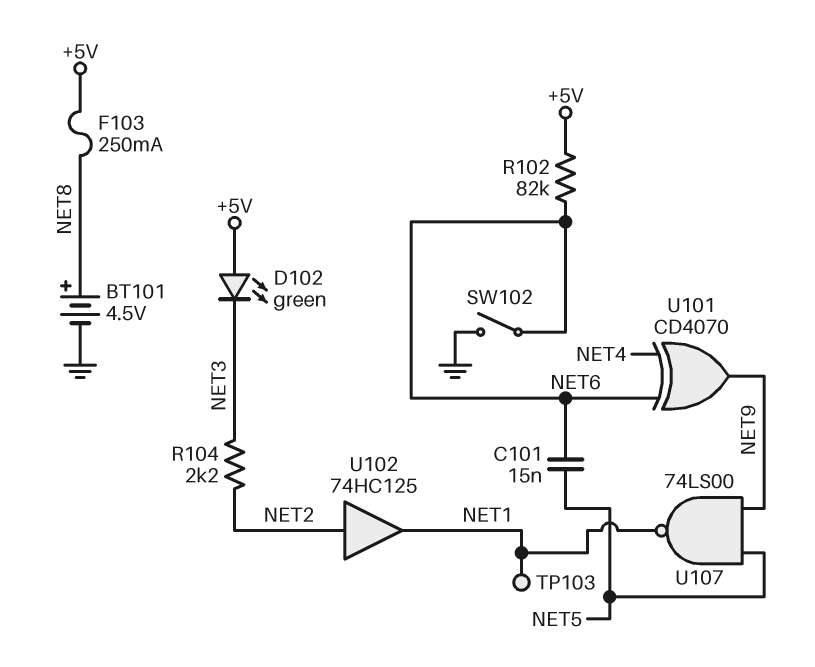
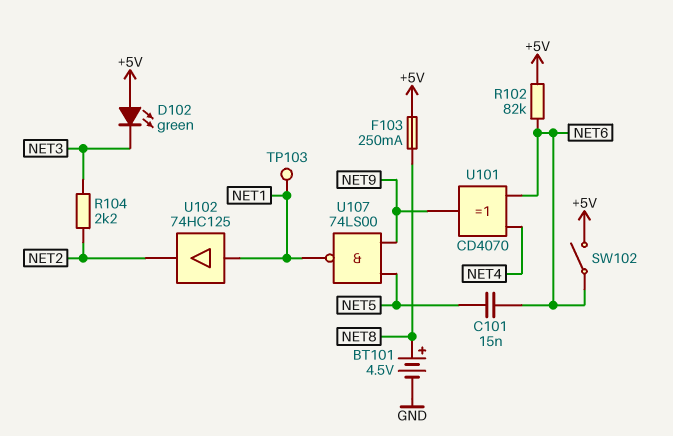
SW102: switch (GND, NET6) -> switch (+5V, NET6)
U102: buffer 74HC125 (in NET2, out NET1) -> buffer 74HC125 (in NET1, out NET2)

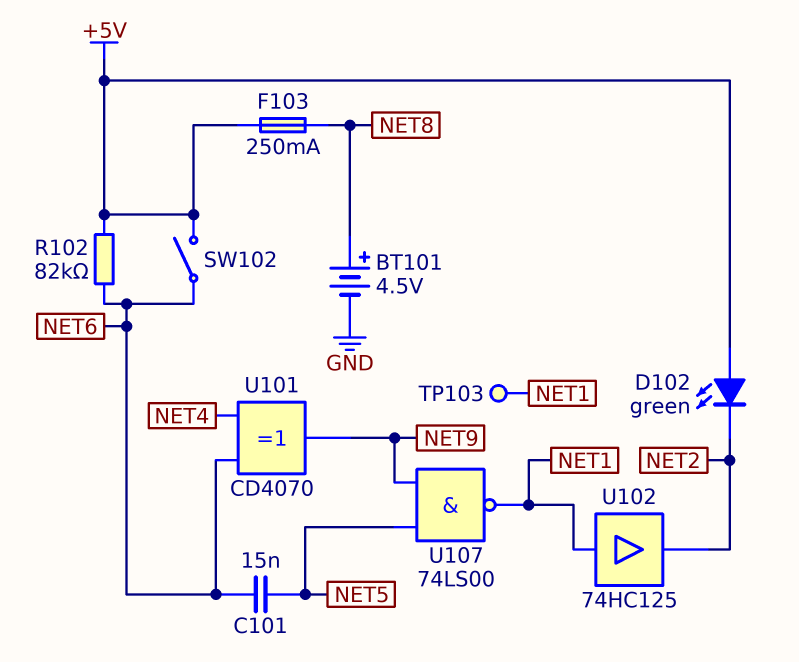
D102: LED green (A +5V, K NET3) -> LED green (A +5V, K NET2)
R104: 2.2k (NET2, NET3) -> none

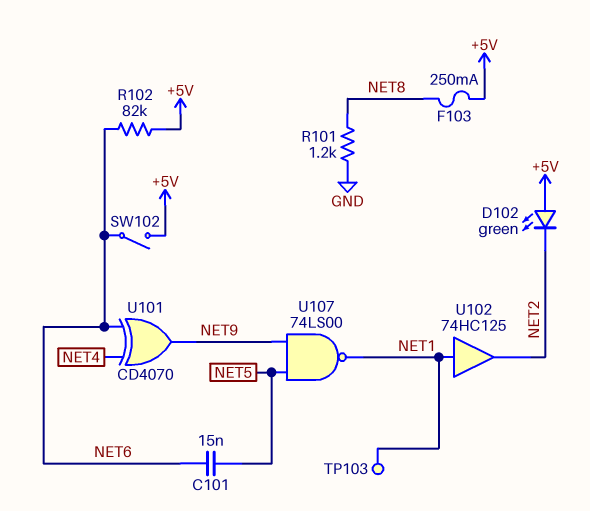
BT101: 4.5V (plus NET8, minus GND) -> none
R101: none -> 1.2k (GND, NET8)

